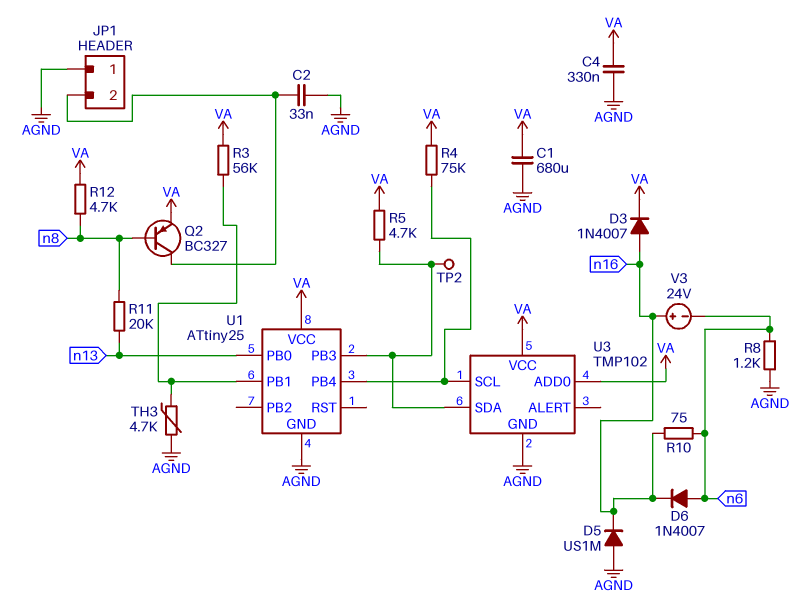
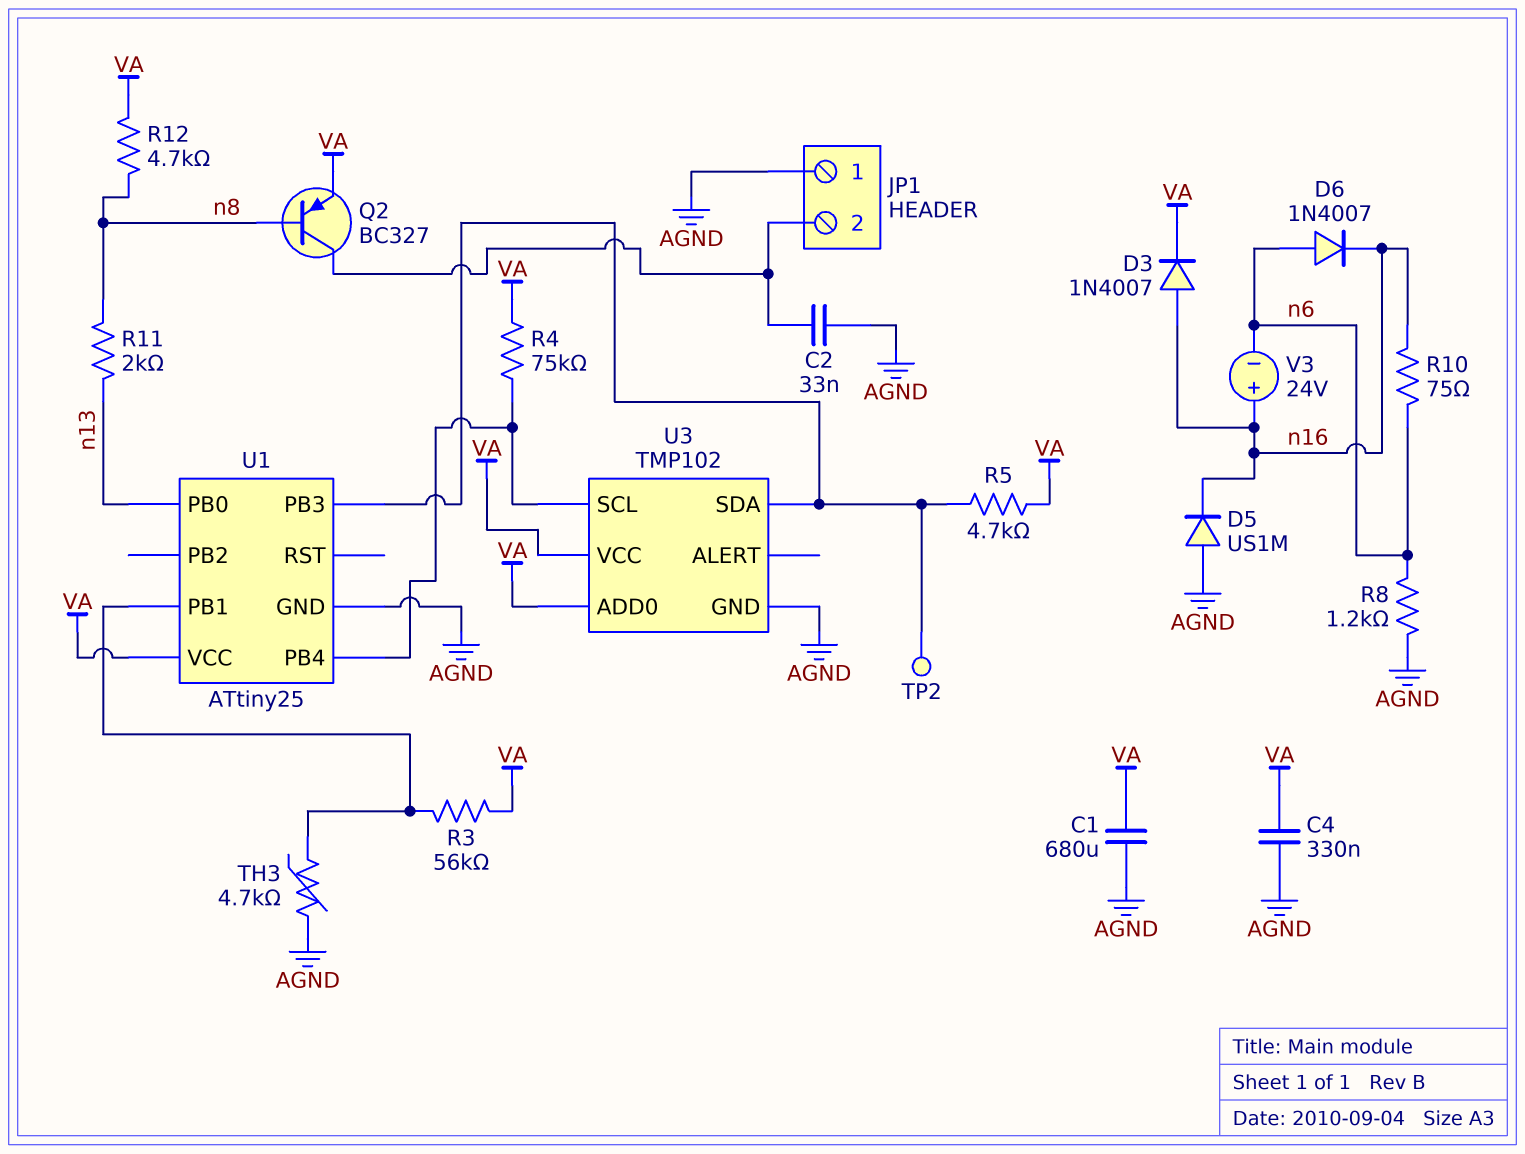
R11: 20k (n8, n13) -> 2k (n8, n13)

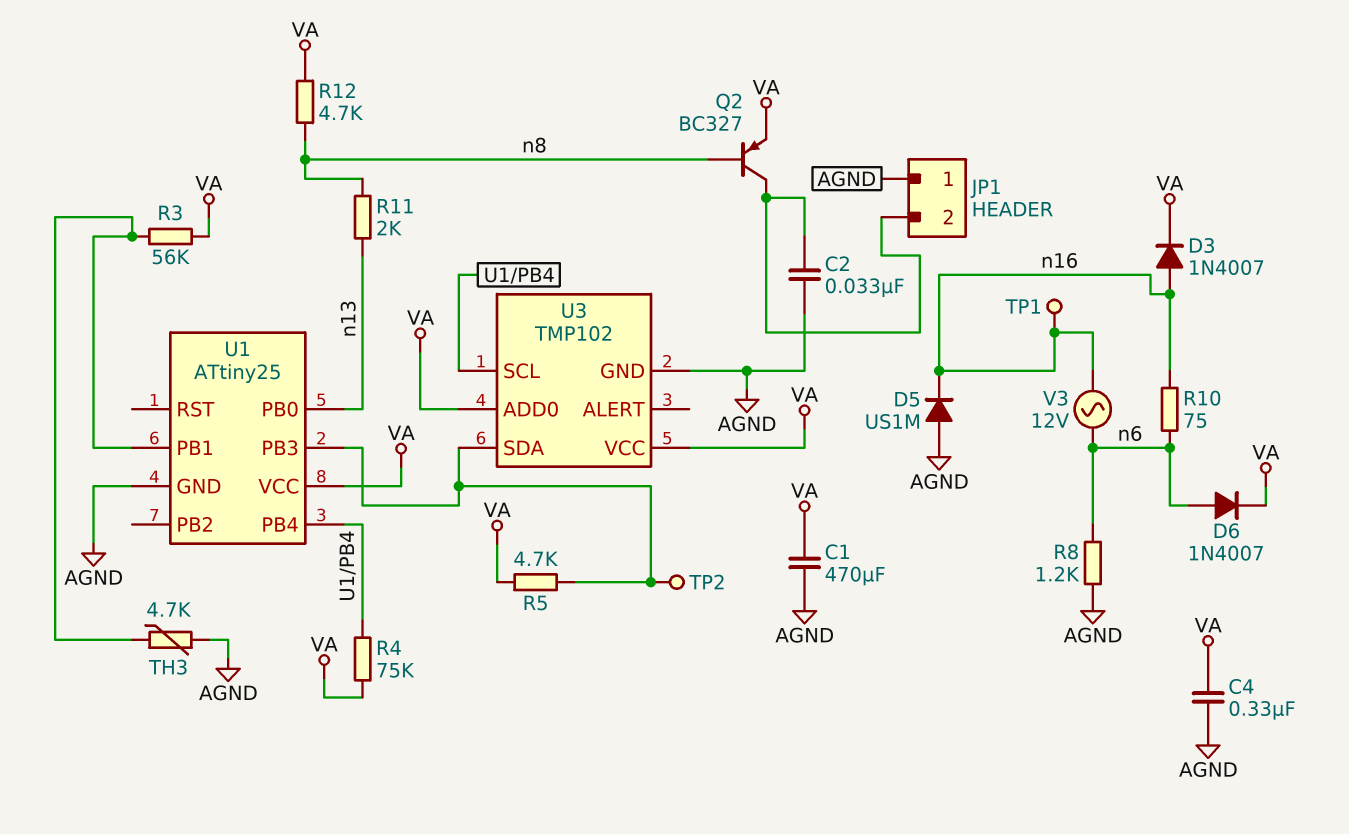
C1: 680uF (AGND, VA) -> 470uF (AGND, VA)
D6: diode 1N4007 (A n6, K n16) -> diode 1N4007 (A n6, K VA)
TP1: none -> test point (n16)
V3: 24V (plus n16, minus n6) -> AC 12V (n6, n16)

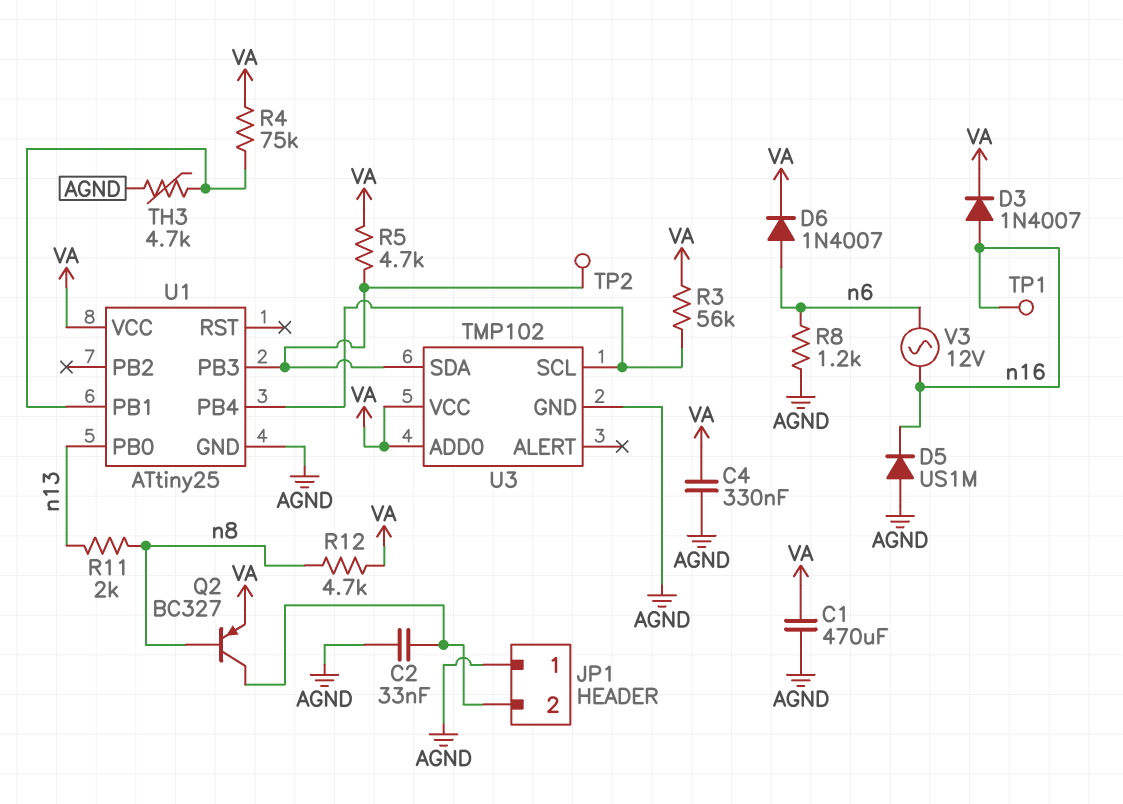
R3: 56k (U1/PB1, VA) -> 56k (U1/PB4, VA)
R4: 75k (U1/PB4, VA) -> 75k (U1/PB1, VA)
R10: 75 (n6, n16) -> none

